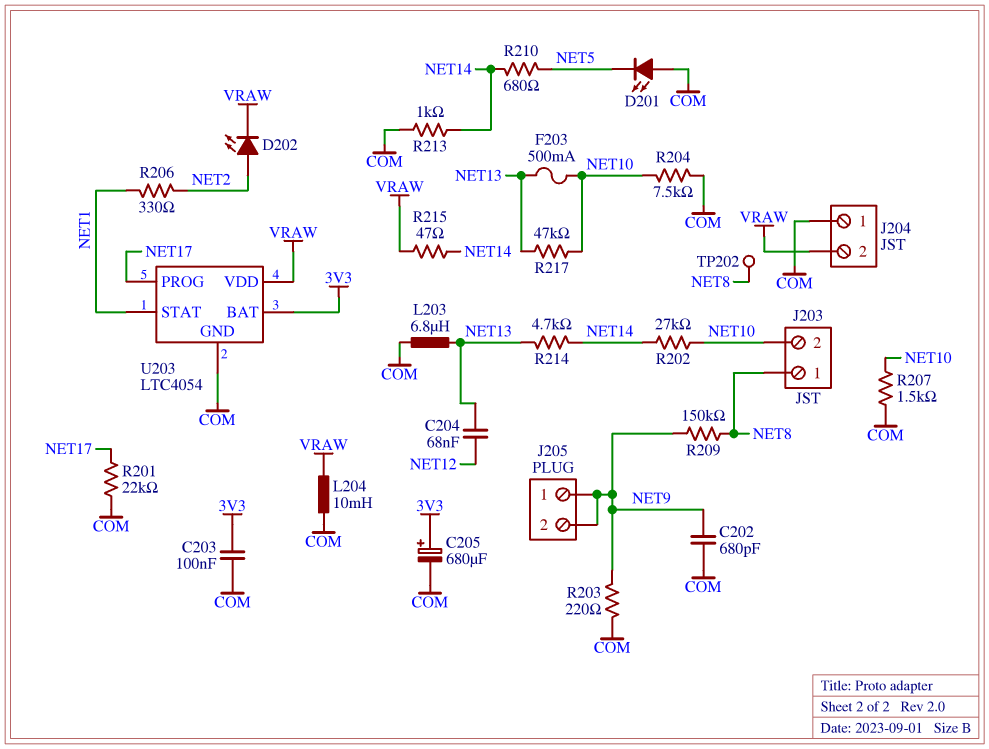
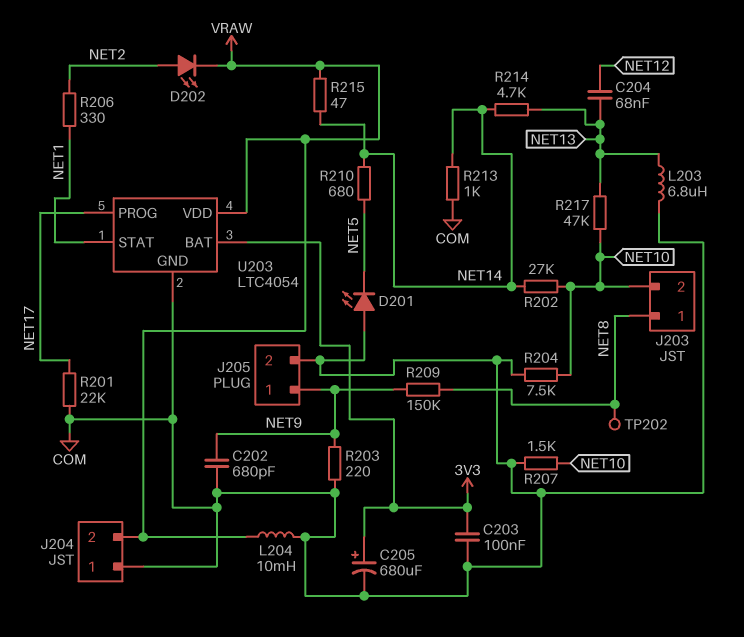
F203: 500mA (NET10, NET13) -> none
J205 pin 2: NET9 -> COM

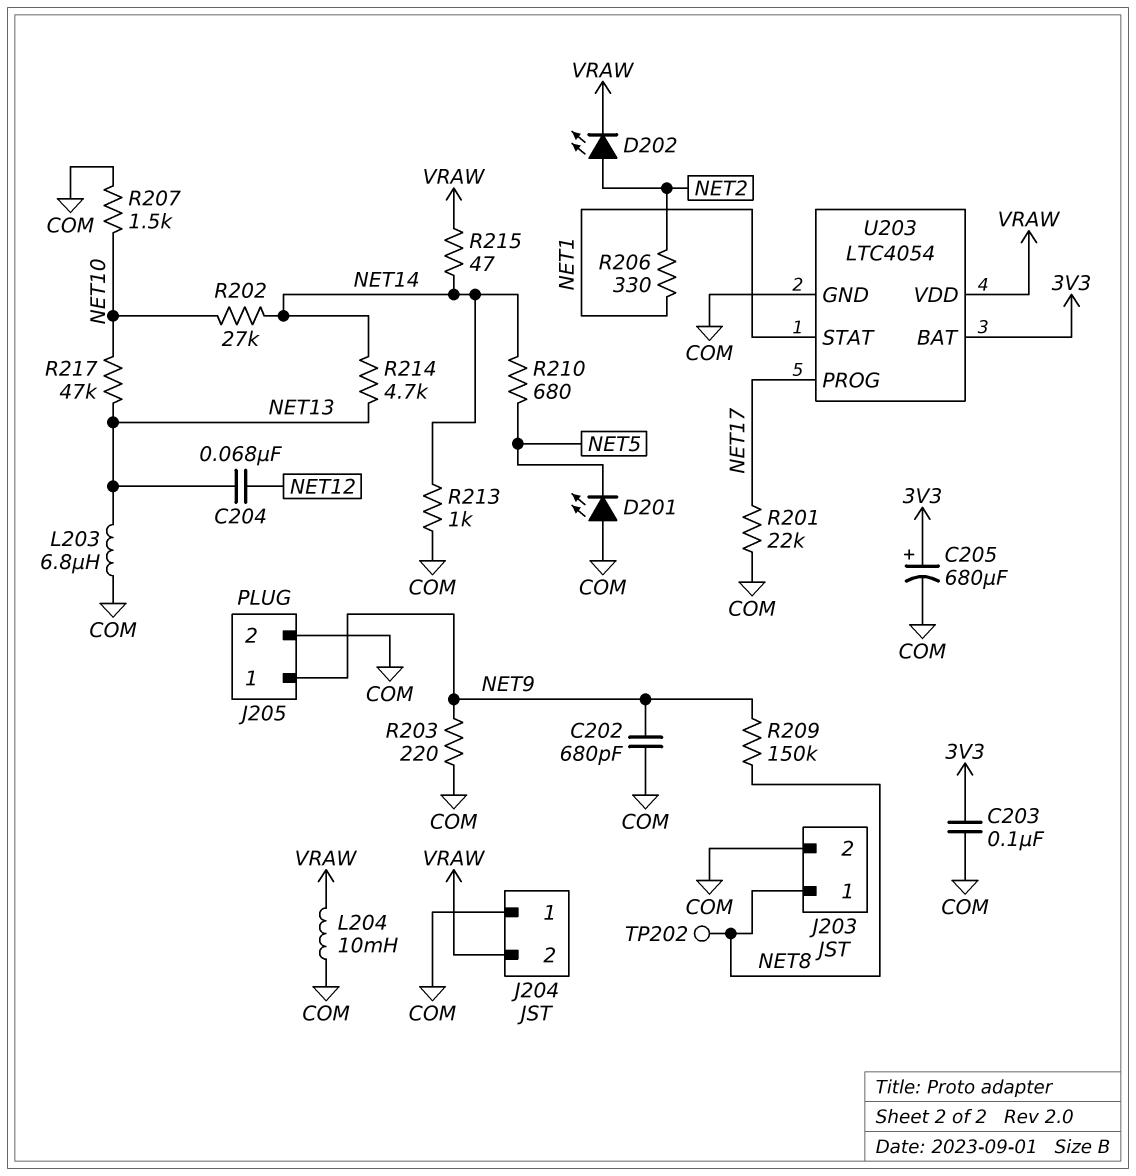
J203 pin 2: NET10 -> COM
R204: 7.5k (COM, NET10) -> none

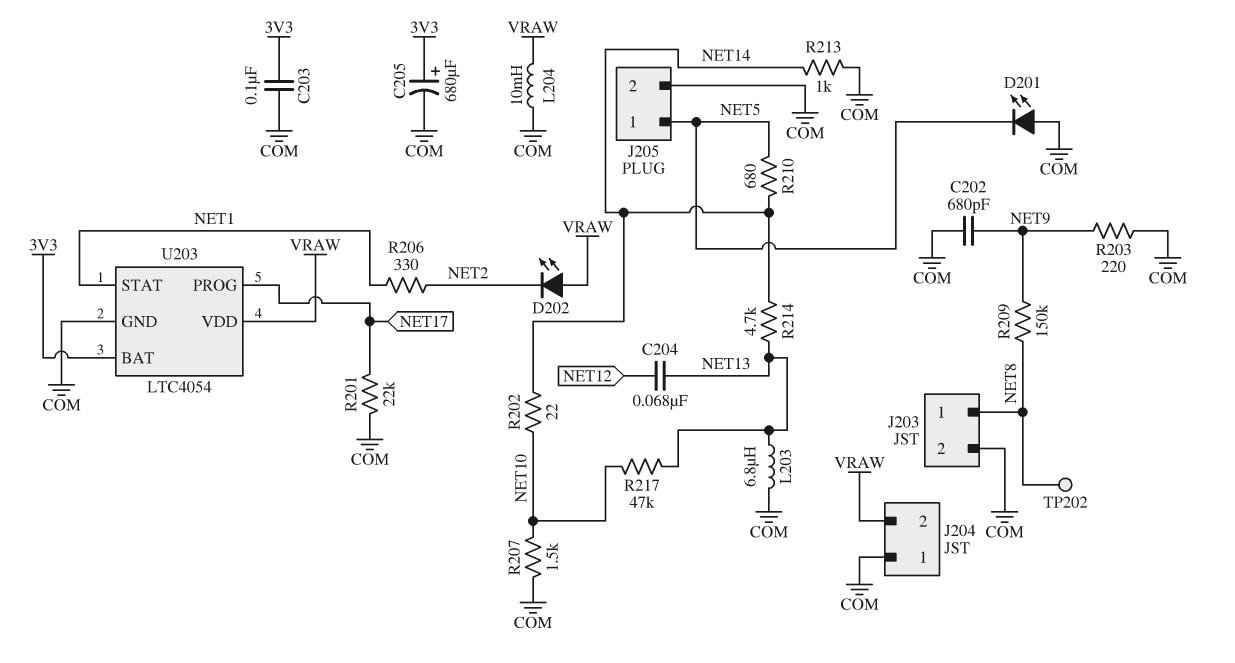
D202: LED (A NET2, K VRAW) -> LED (A VRAW, K NET2)
J205 pin 1: NET9 -> NET5
R202: 27k (NET10, NET14) -> 22 (NET10, NET14)
R215: 47 (NET14, VRAW) -> none

